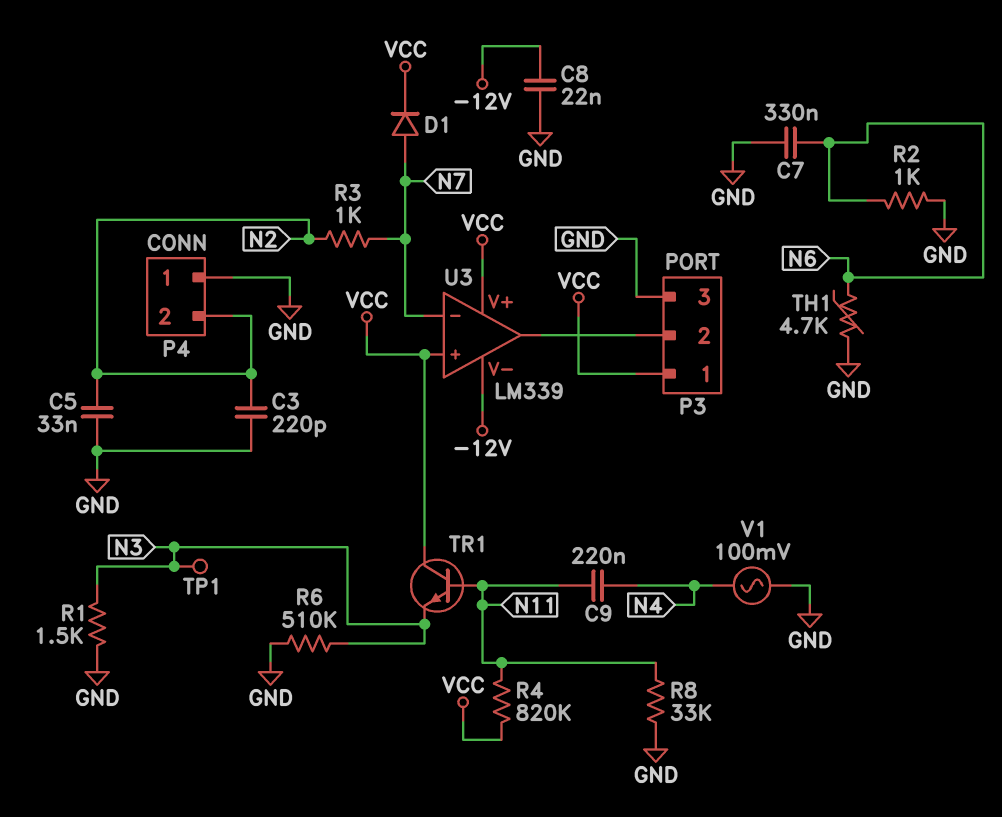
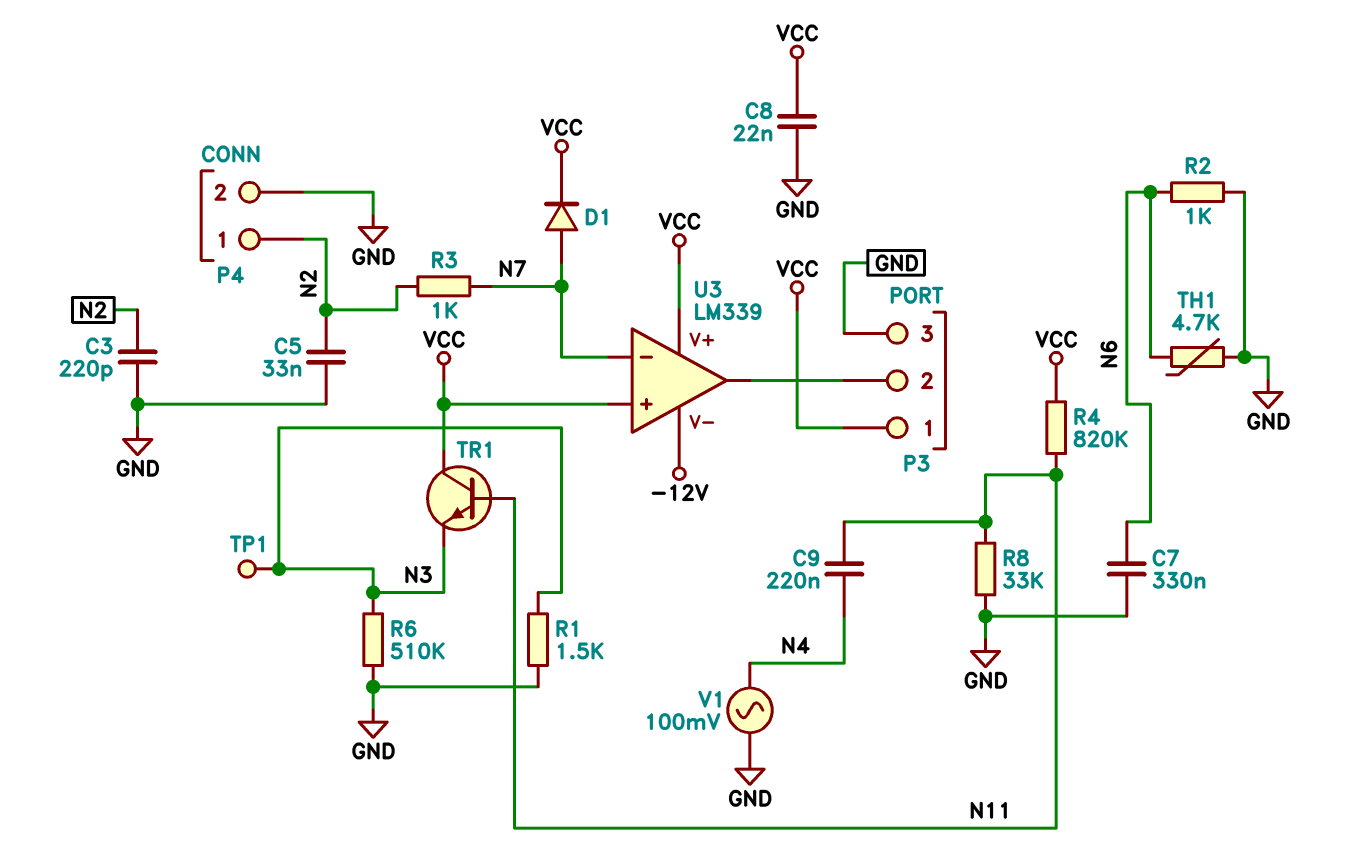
C8: 22nF (-12V, GND) -> 22nF (GND, VCC)
P4 pin 1: GND -> N2
P4 pin 2: N2 -> GND

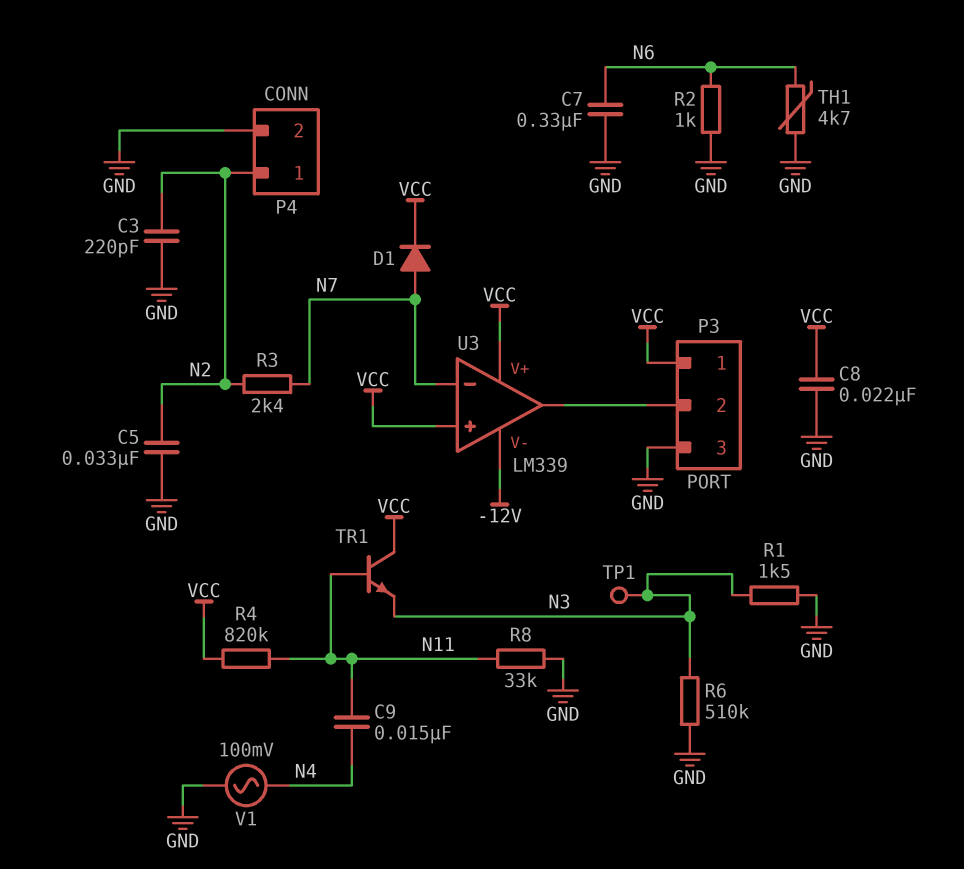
C9: 220nF (N4, N11) -> 15nF (N4, N11)
R3: 1k (N2, N7) -> 2.4k (N2, N7)

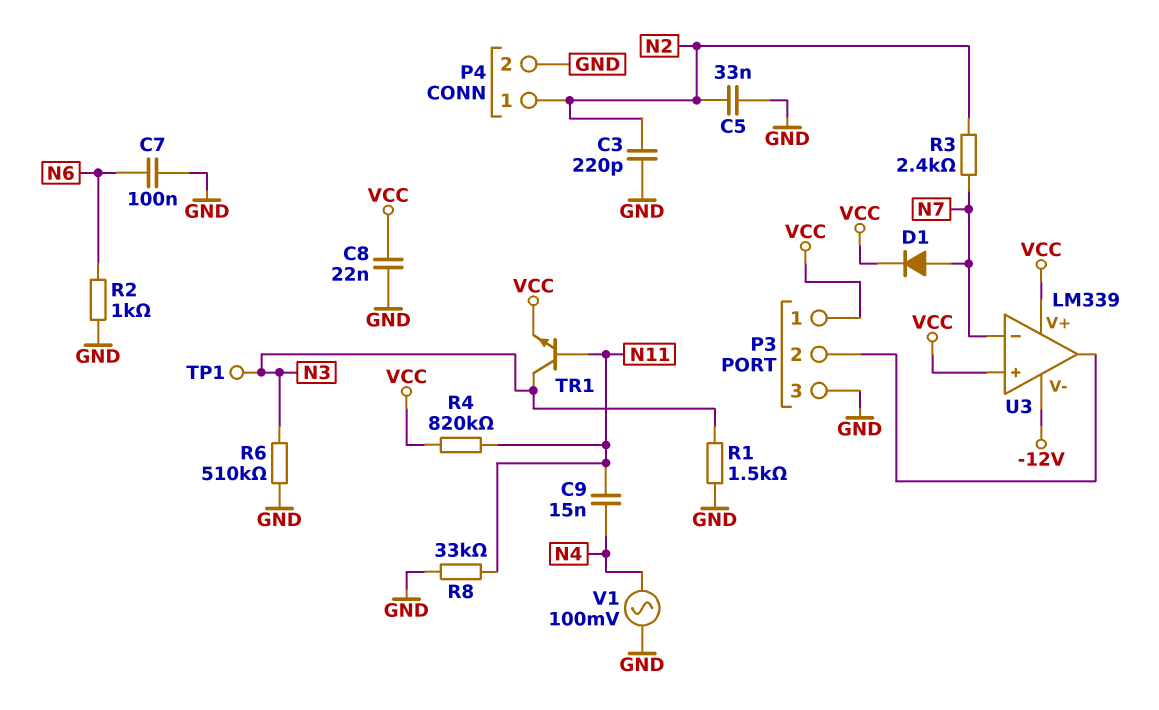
C7: 330nF (GND, N6) -> 100nF (GND, N6)
TH1: 4.7k (GND, N6) -> none
TR1: NPN (B N11, C VCC, E N3) -> NPN (B N11, C N3, E VCC)

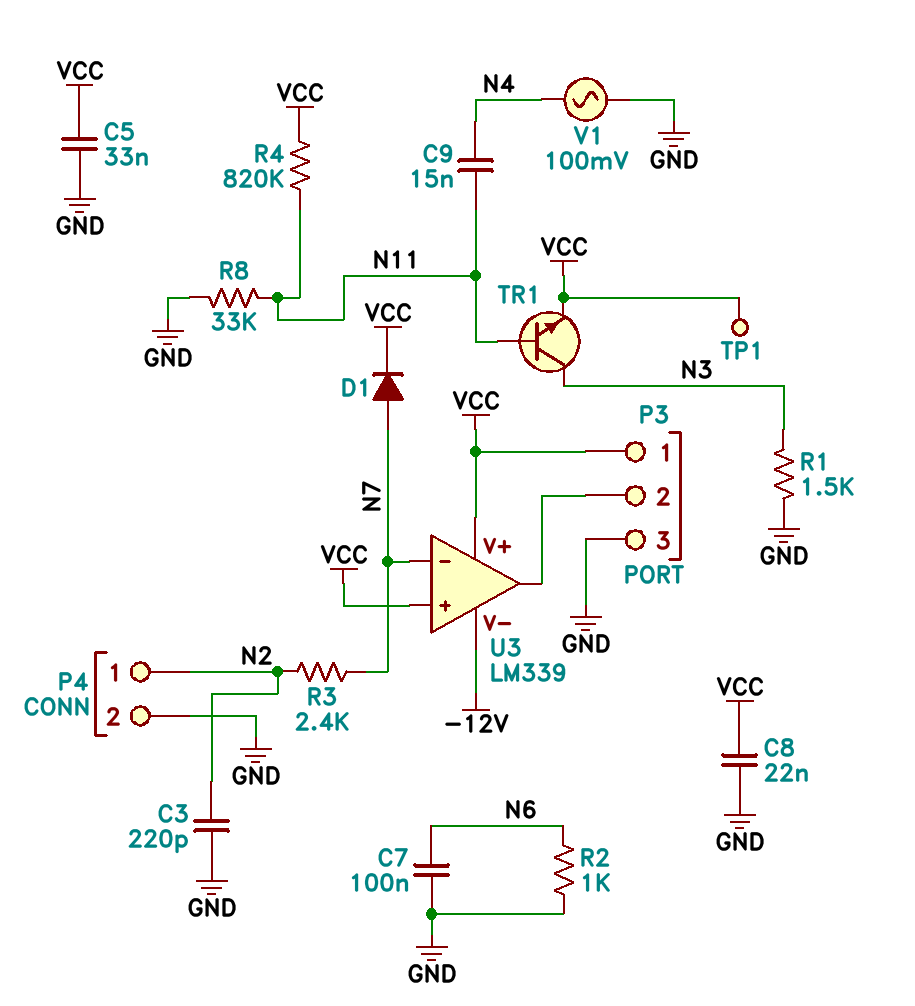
C5: 33nF (GND, N2) -> 33nF (GND, VCC)
R6: 510k (GND, N3) -> none
TP1: test point (N3) -> test point (VCC)

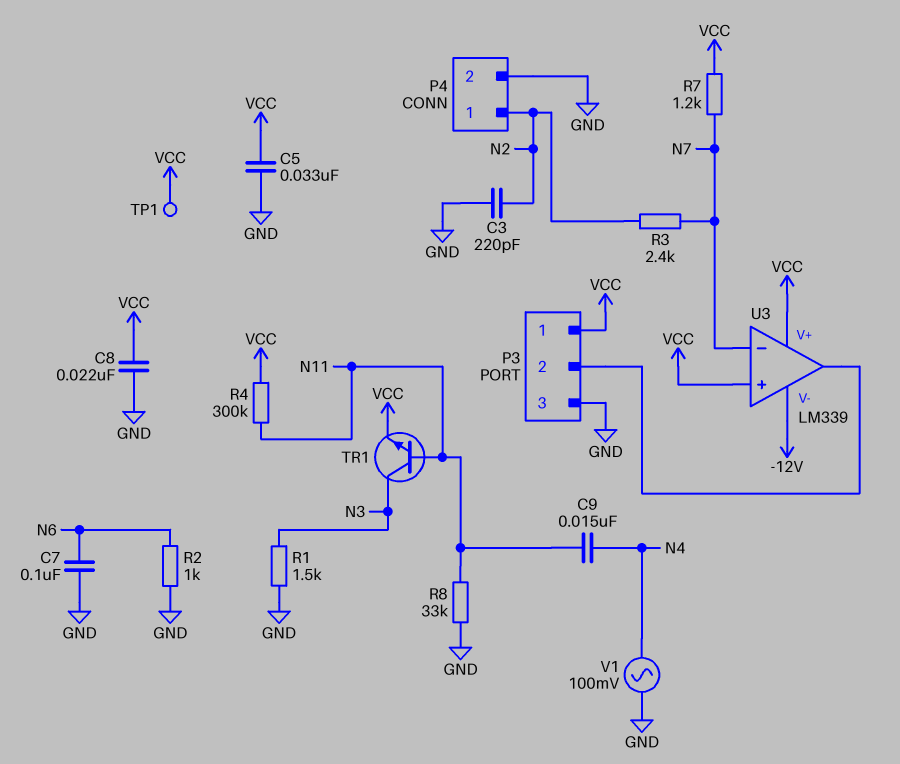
D1: diode (A N7, K VCC) -> none
R4: 820k (N11, VCC) -> 300k (N11, VCC)
R7: none -> 1.2k (N7, VCC)

